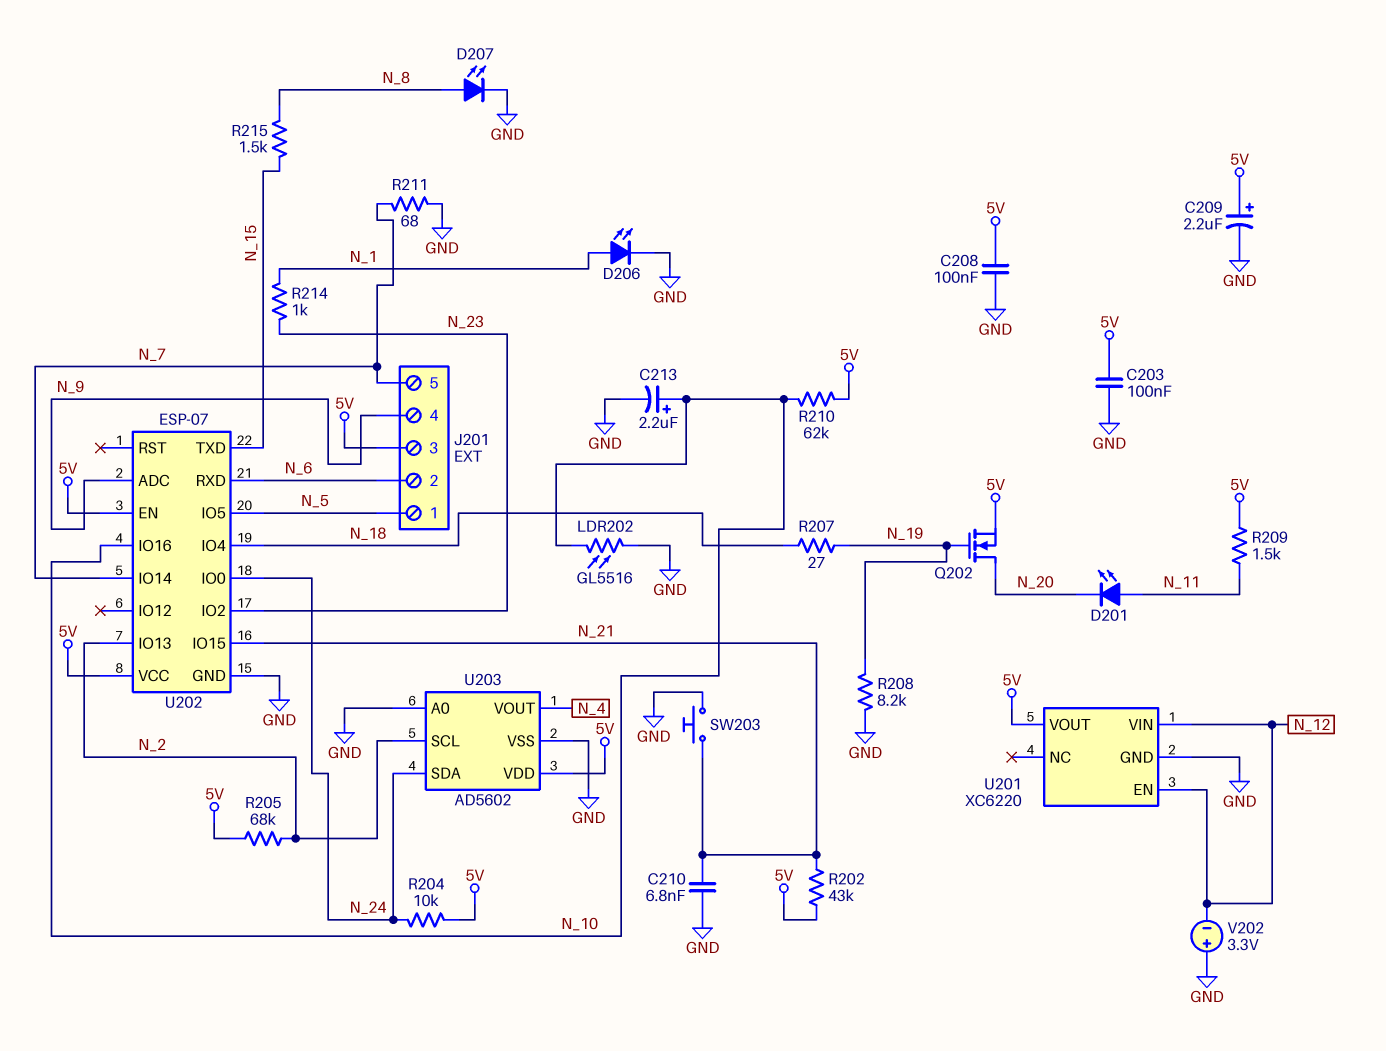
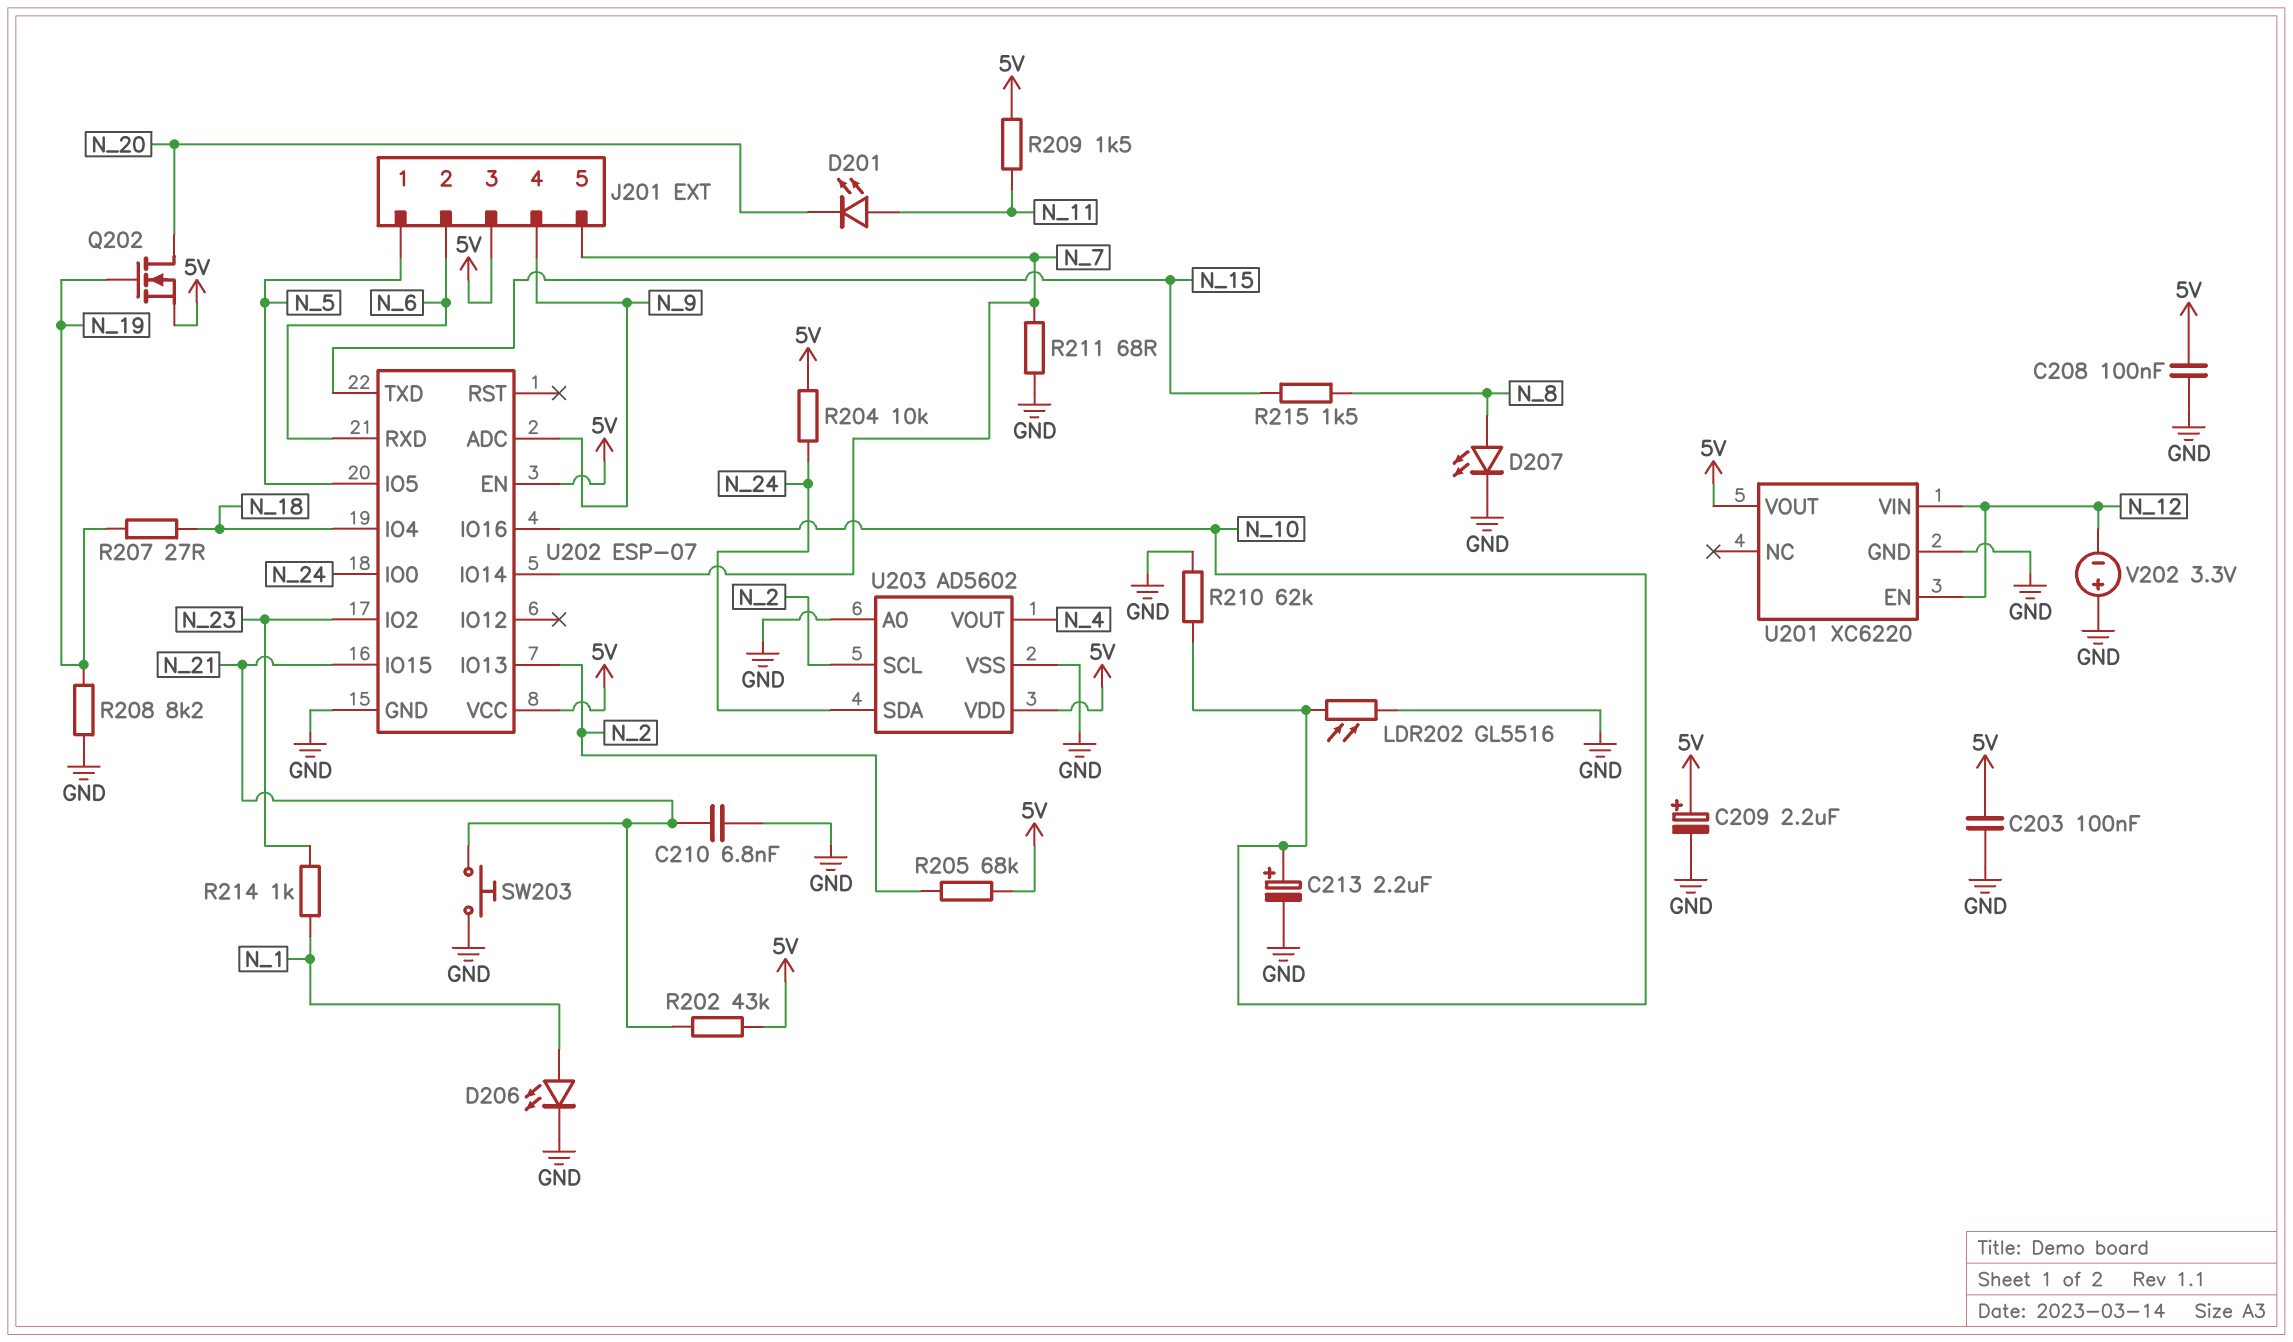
R210: 62k (5V, N_10) -> 62k (GND, N_10)

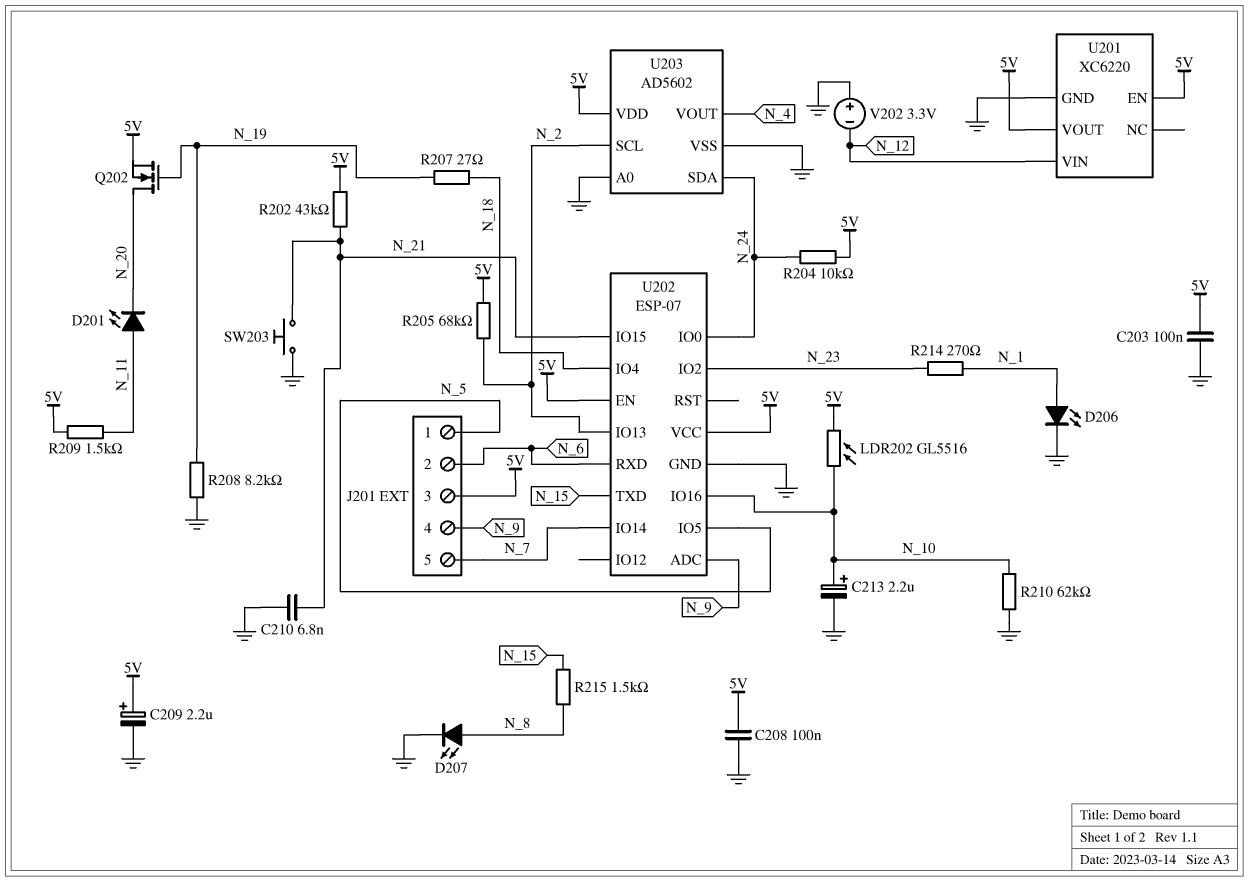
LDR202: GL5516 (GND, N_10) -> GL5516 (5V, N_10)
R211: 68 (GND, N_7) -> none
R214: 1k (N_1, N_23) -> 270 (N_1, N_23)
U201 pin EN: N_12 -> 5V

